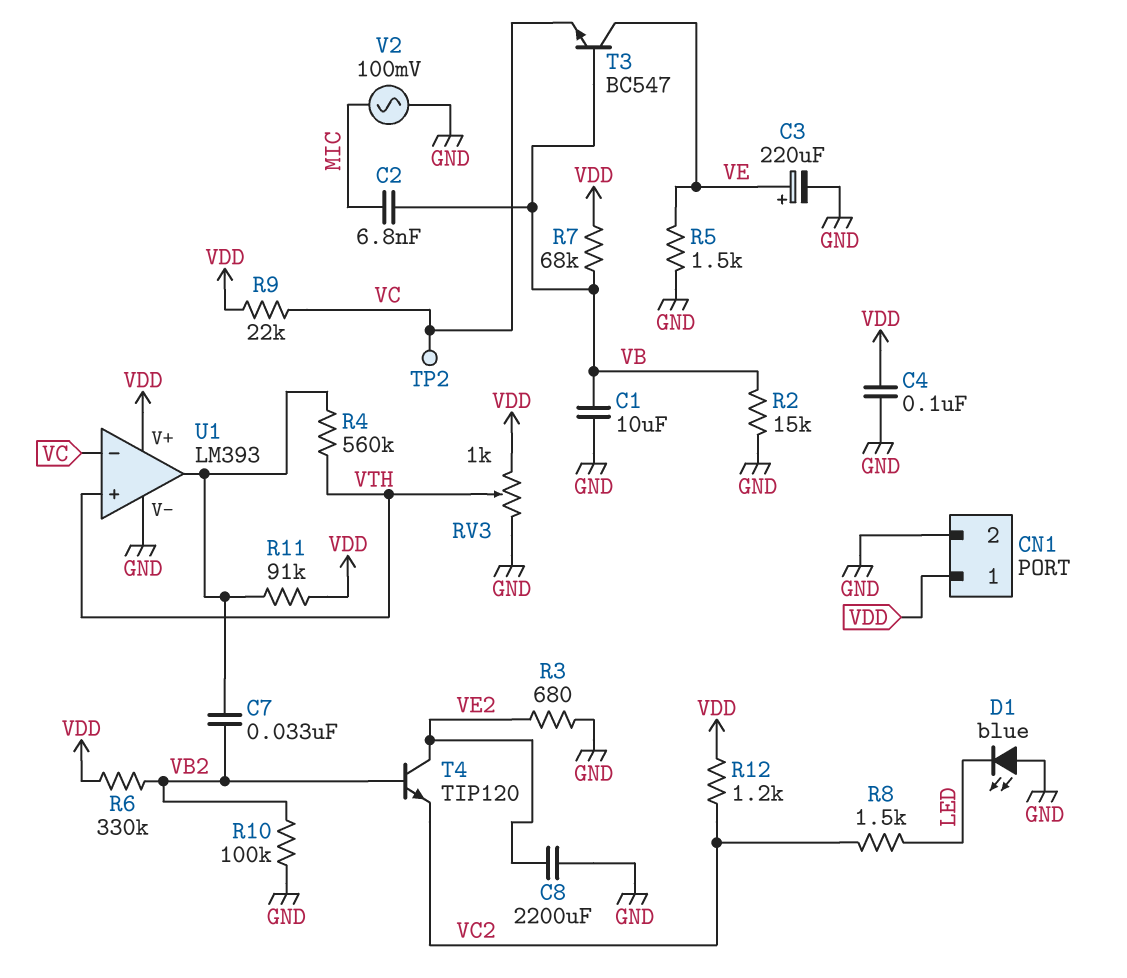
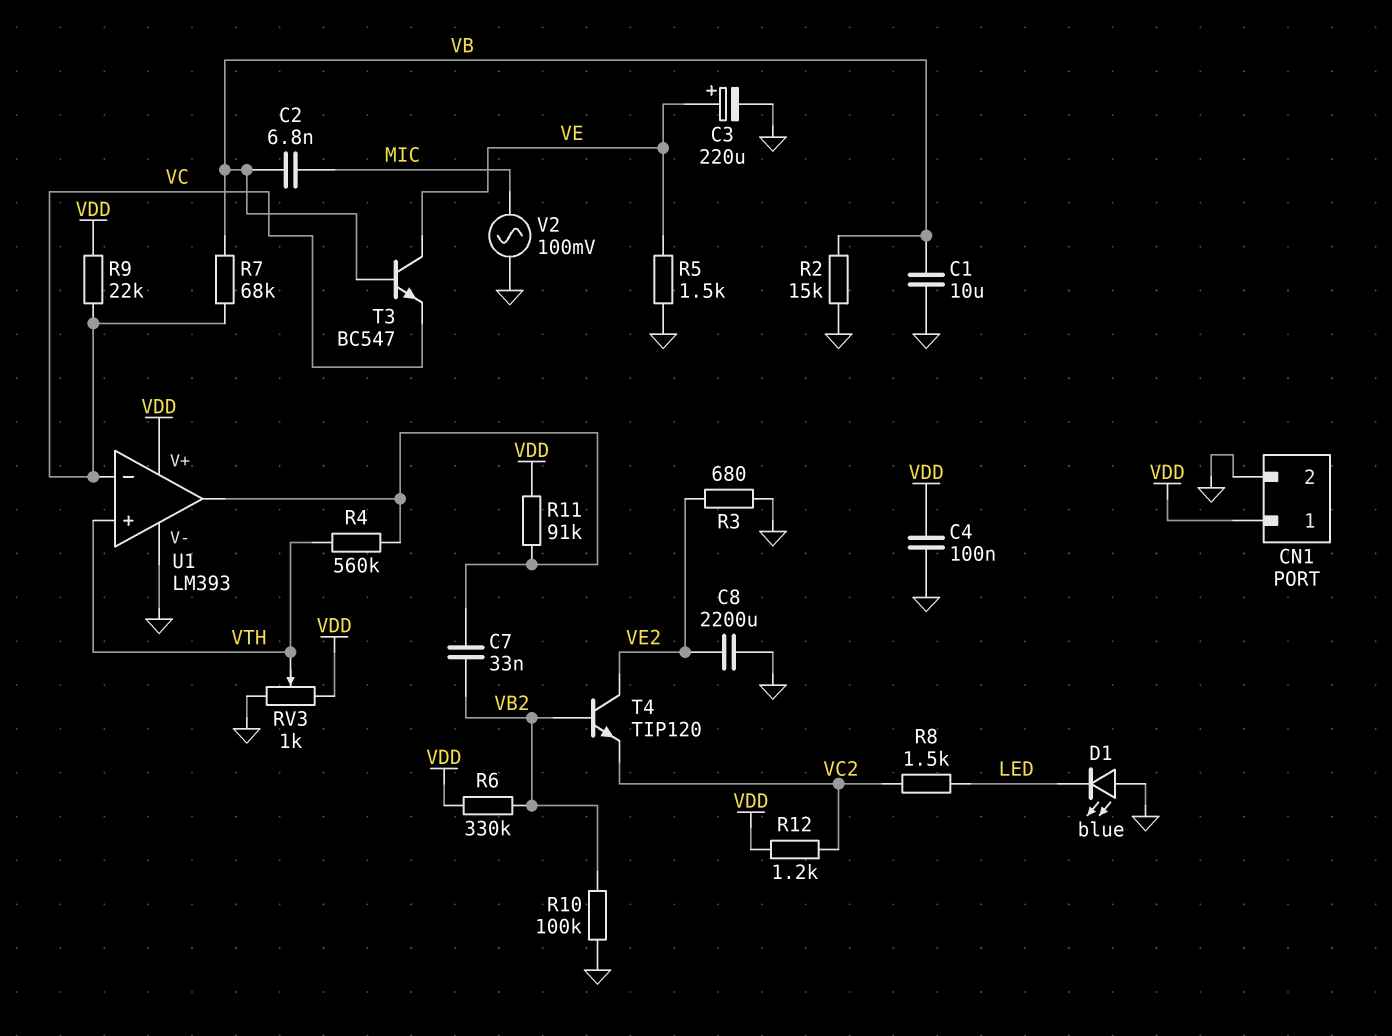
R7: 68k (VB, VDD) -> 68k (VB, VC)
TP2: test point (VC) -> none

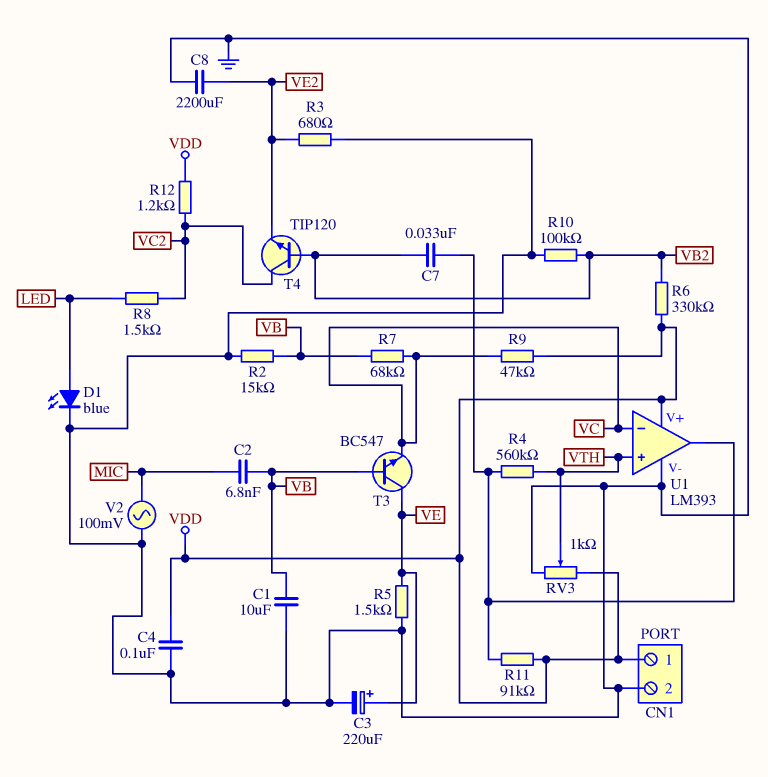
D1: LED blue (A GND, K LED) -> LED blue (A LED, K GND)
R9: 22k (VC, VDD) -> 47k (VC, VDD)
T4: NPN TIP120 (B VB2, C VE2, E VC2) -> NPN TIP120 (B VB2, C VC2, E VE2)

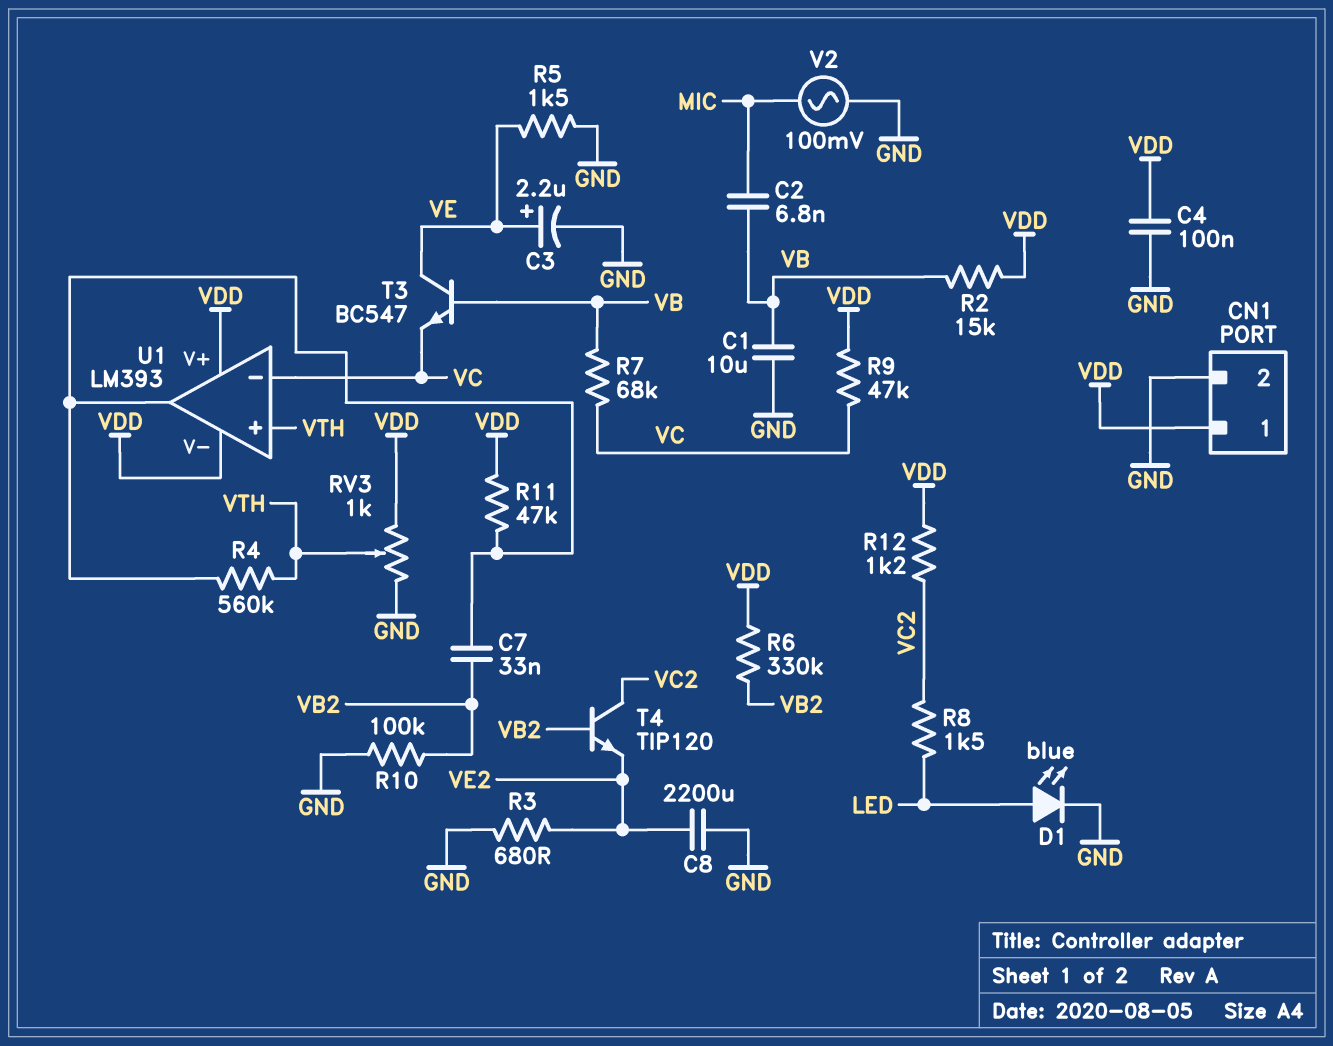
C3: 220uF (plus VE, minus GND) -> 2.2uF (plus VE, minus GND)
R2: 15k (GND, VB) -> 15k (VB, VDD)
R11: 91k (U1/out, VDD) -> 47k (U1/out, VDD)
U1 pin V-: GND -> VDD

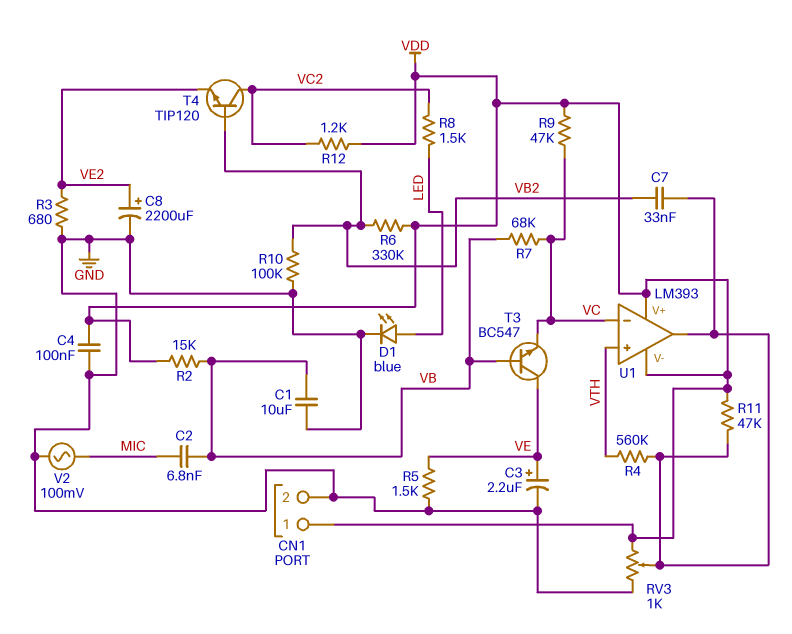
C8: 2200uF (GND, VE2) -> 2200uF (plus VE2, minus GND)
RV3: 1k (GND, VDD, wiper VTH) -> 1k (GND, VDD, wiper U1/out)

